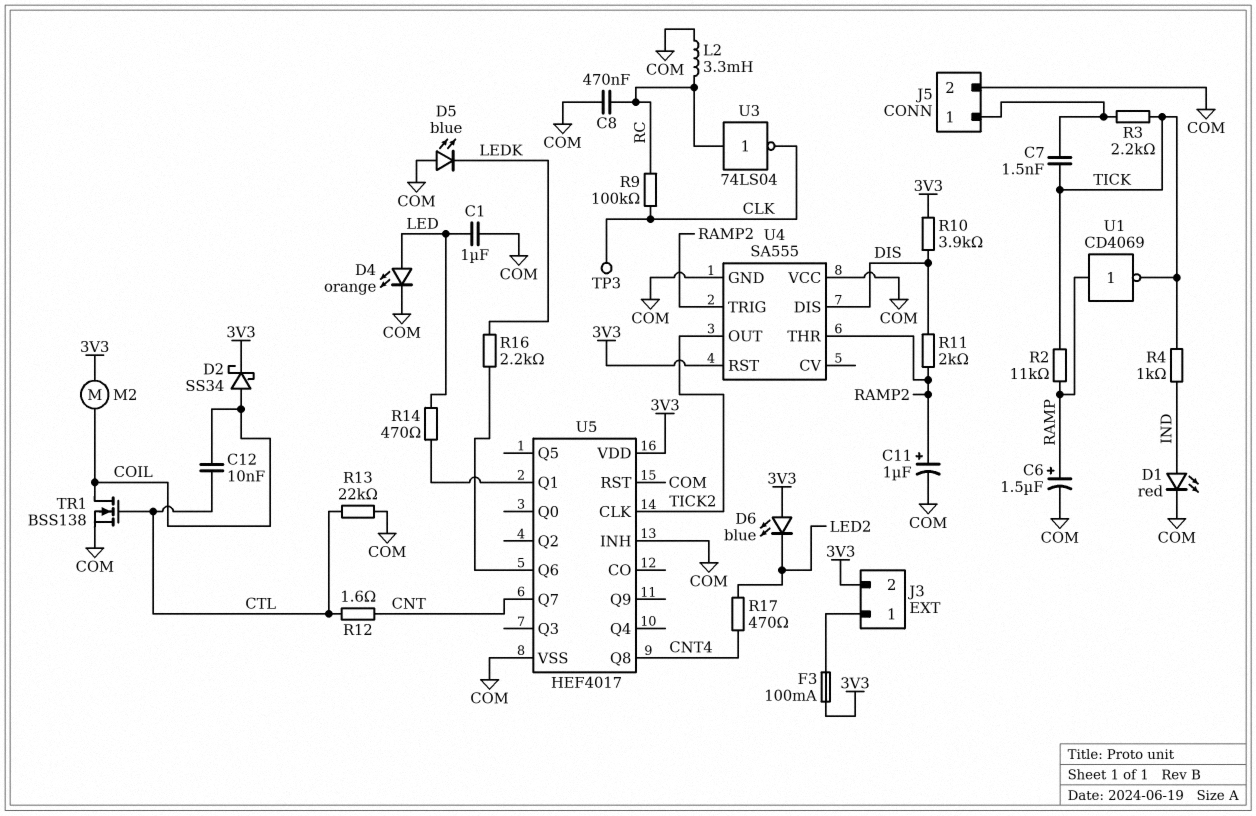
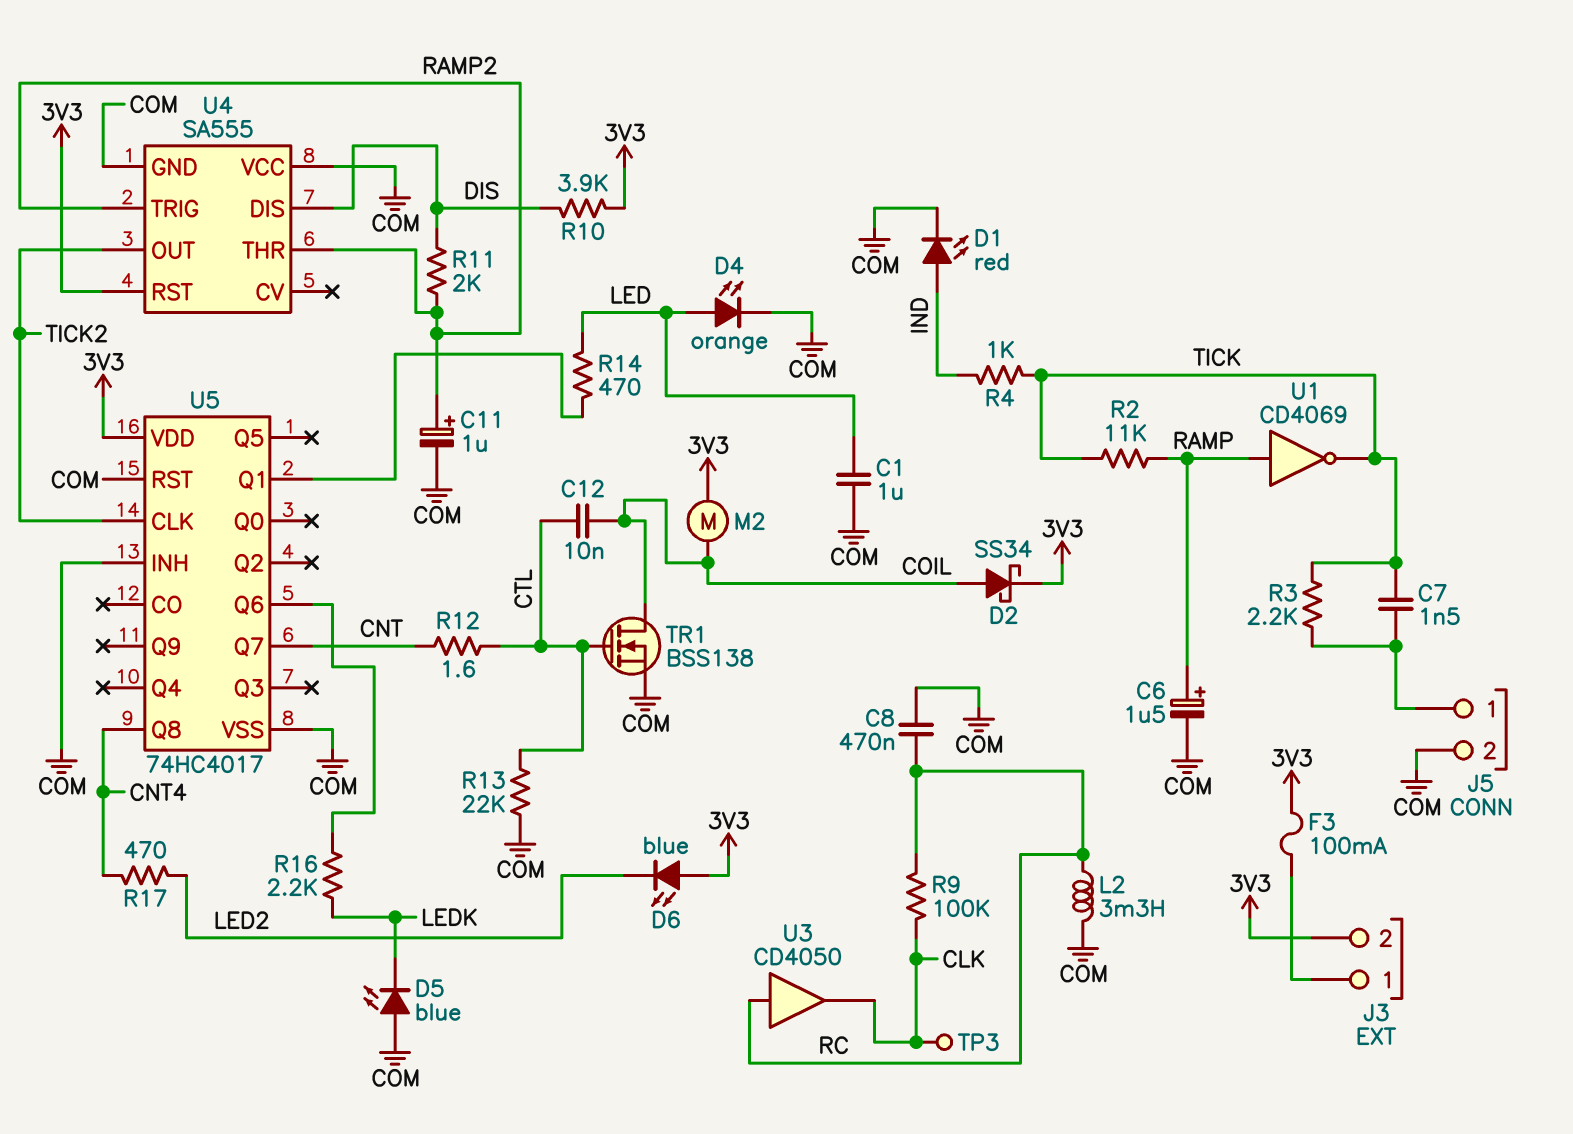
U3: NOT 74LS04 (in RC, out CLK) -> buffer CD4050 (in RC, out CLK)
U5: HEF4017 -> 74HC4017

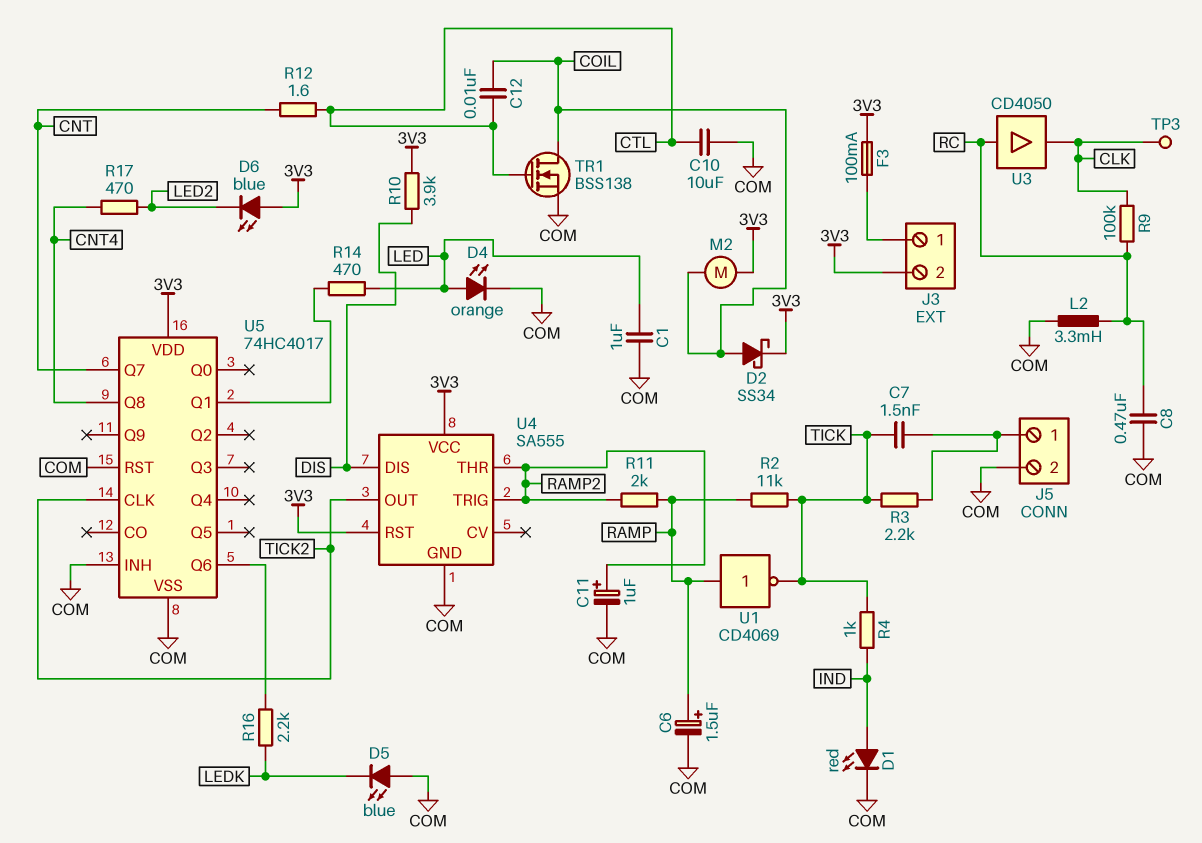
C10: none -> 10uF (COM, CTL)
R11: 2k (DIS, RAMP2) -> 2k (RAMP, RAMP2)
R13: 22k (COM, CTL) -> none
U4 pin VCC: COM -> 3V3

